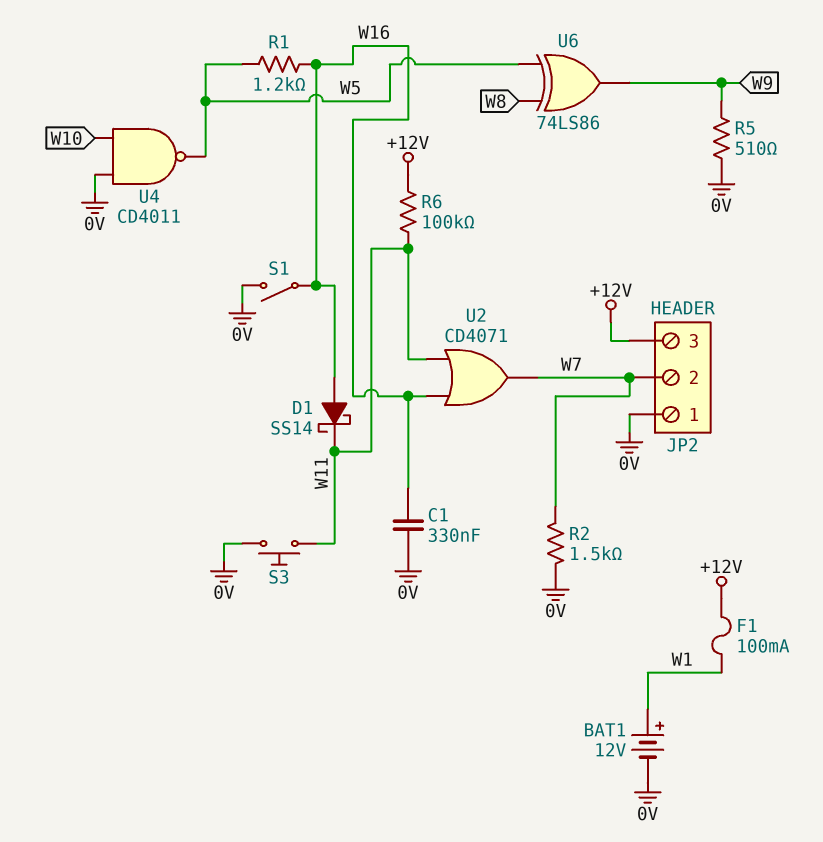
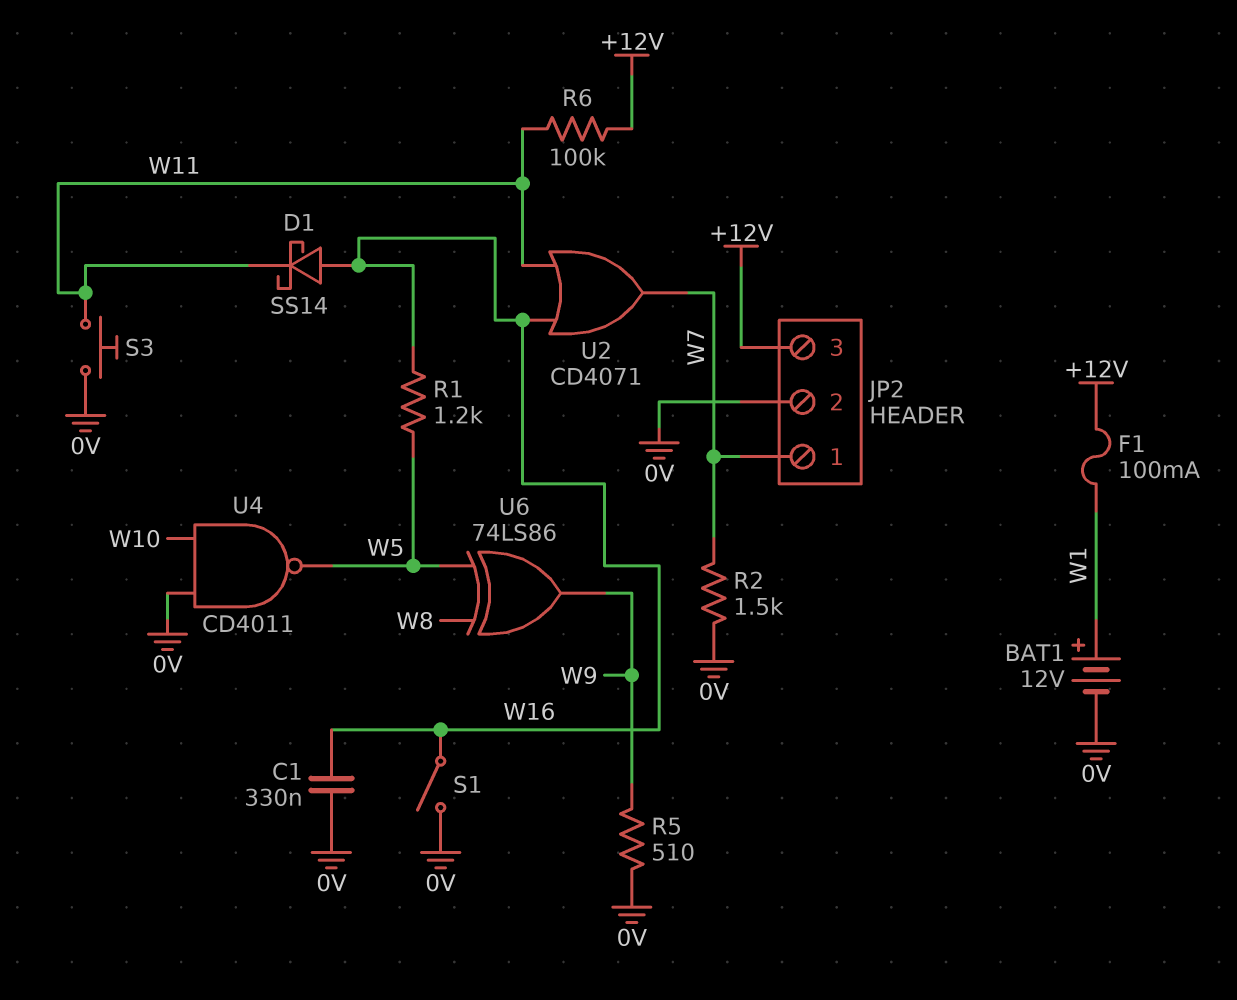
JP2 pin 1: 0V -> W7
JP2 pin 2: W7 -> 0V

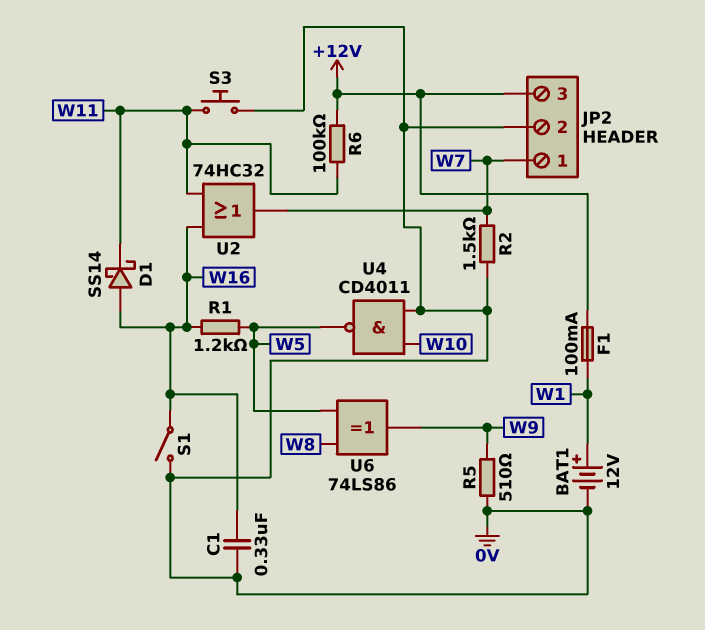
U2: OR CD4071 (in W11, in W16, out W7) -> OR 74HC32 (in W11, in W16, out W7)

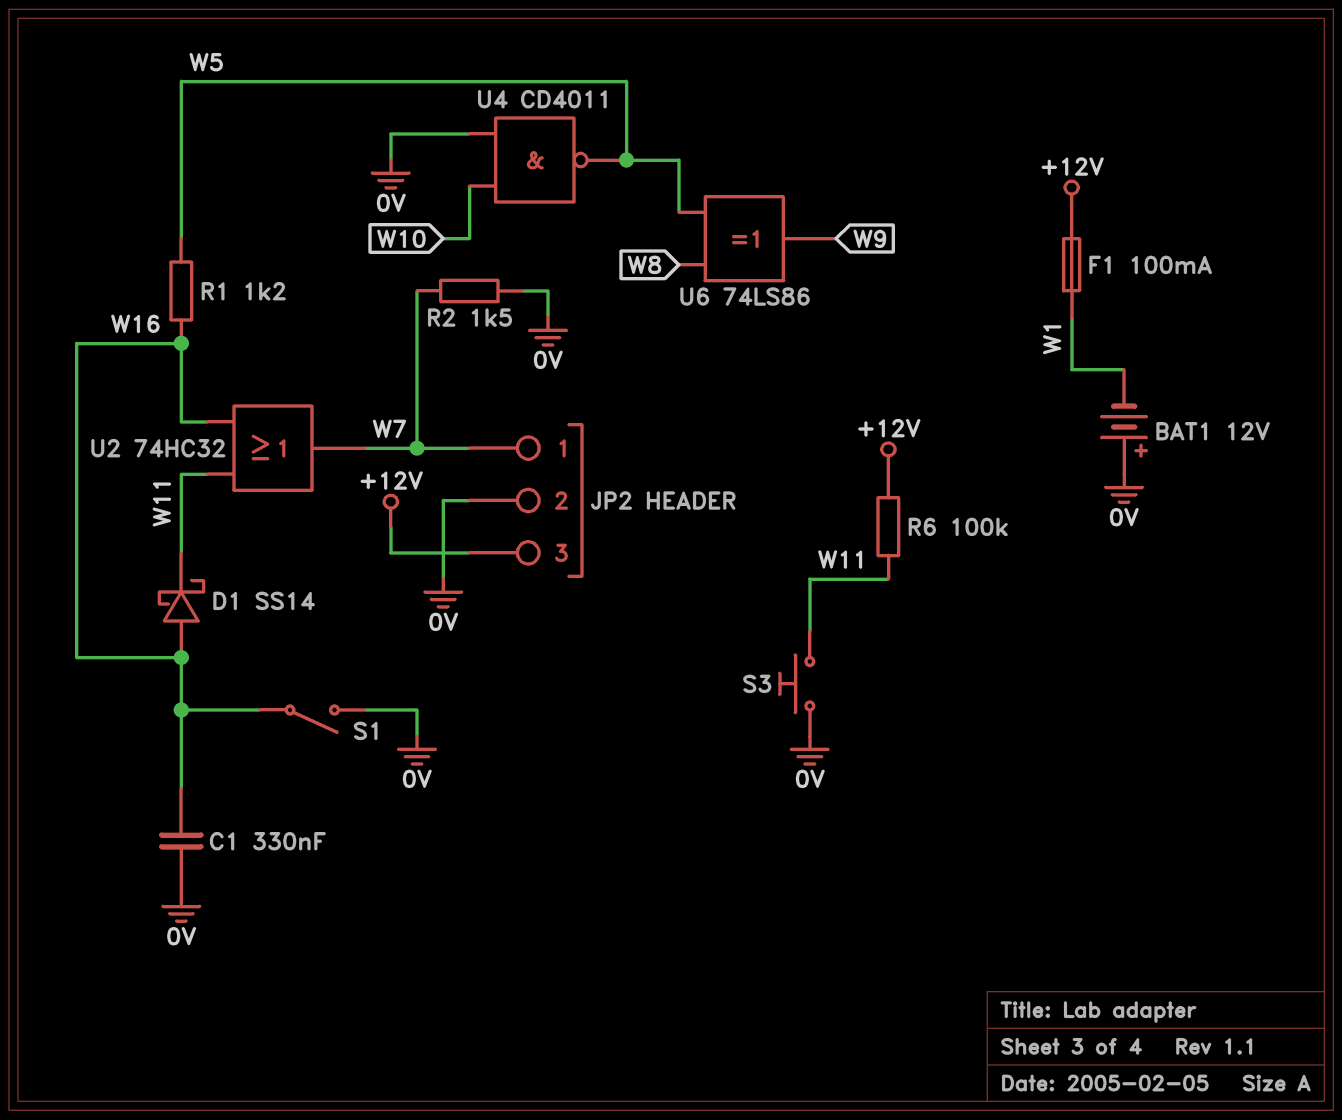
BAT1: 12V (plus W1, minus 0V) -> 12V (plus 0V, minus W1)
R5: 510 (0V, W9) -> none

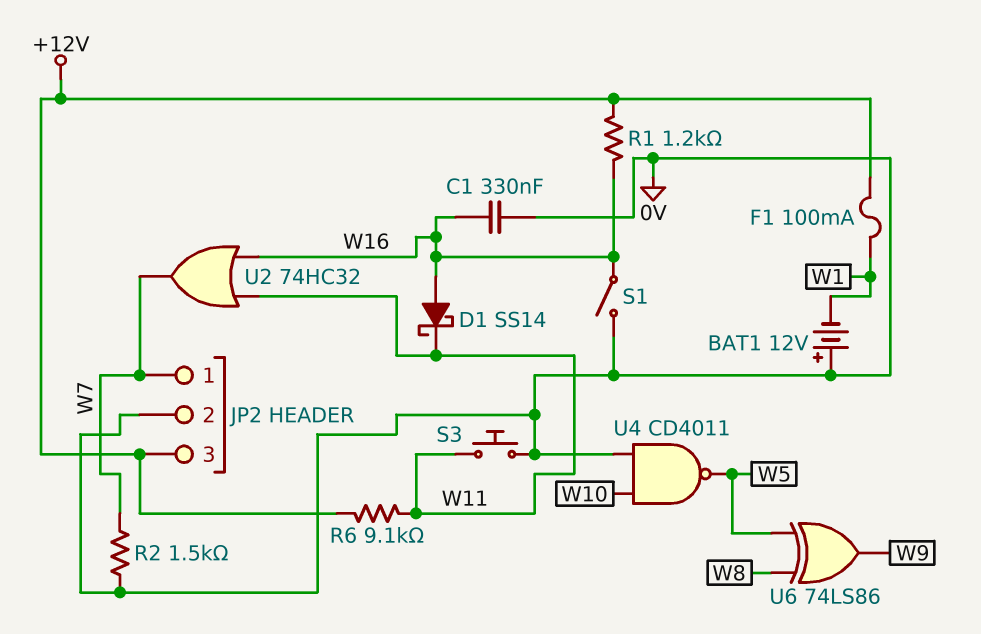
R1: 1.2k (W5, W16) -> 1.2k (+12V, W16)
R6: 100k (+12V, W11) -> 9.1k (+12V, W11)

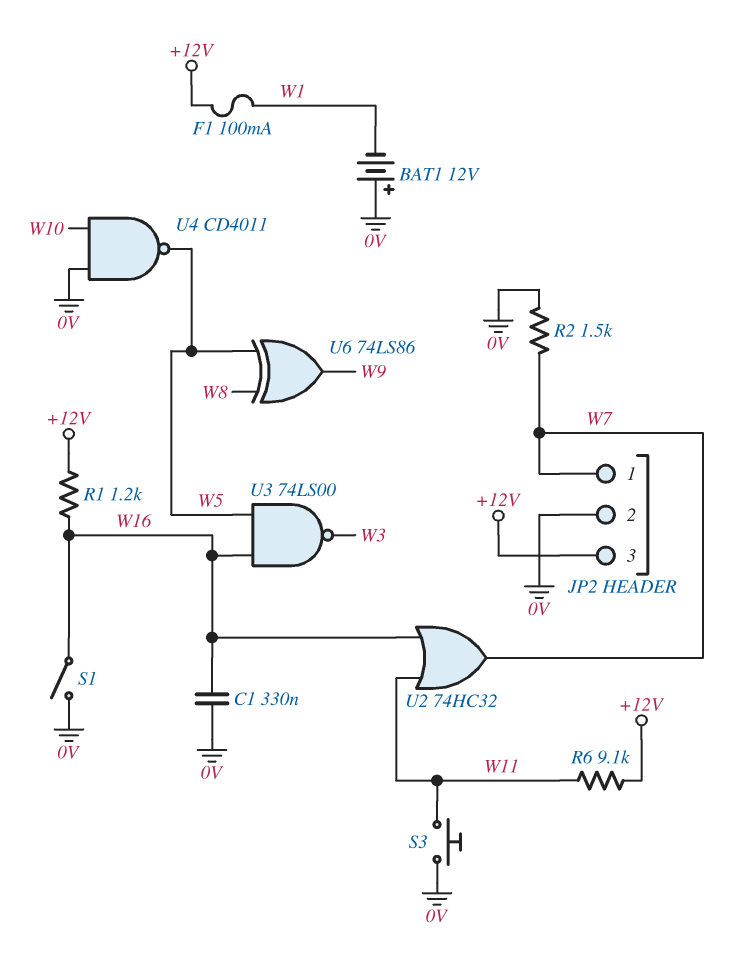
D1: schottky SS14 (A W16, K W11) -> none
U3: none -> NAND 74LS00 (in W5, in W16, out W3)

